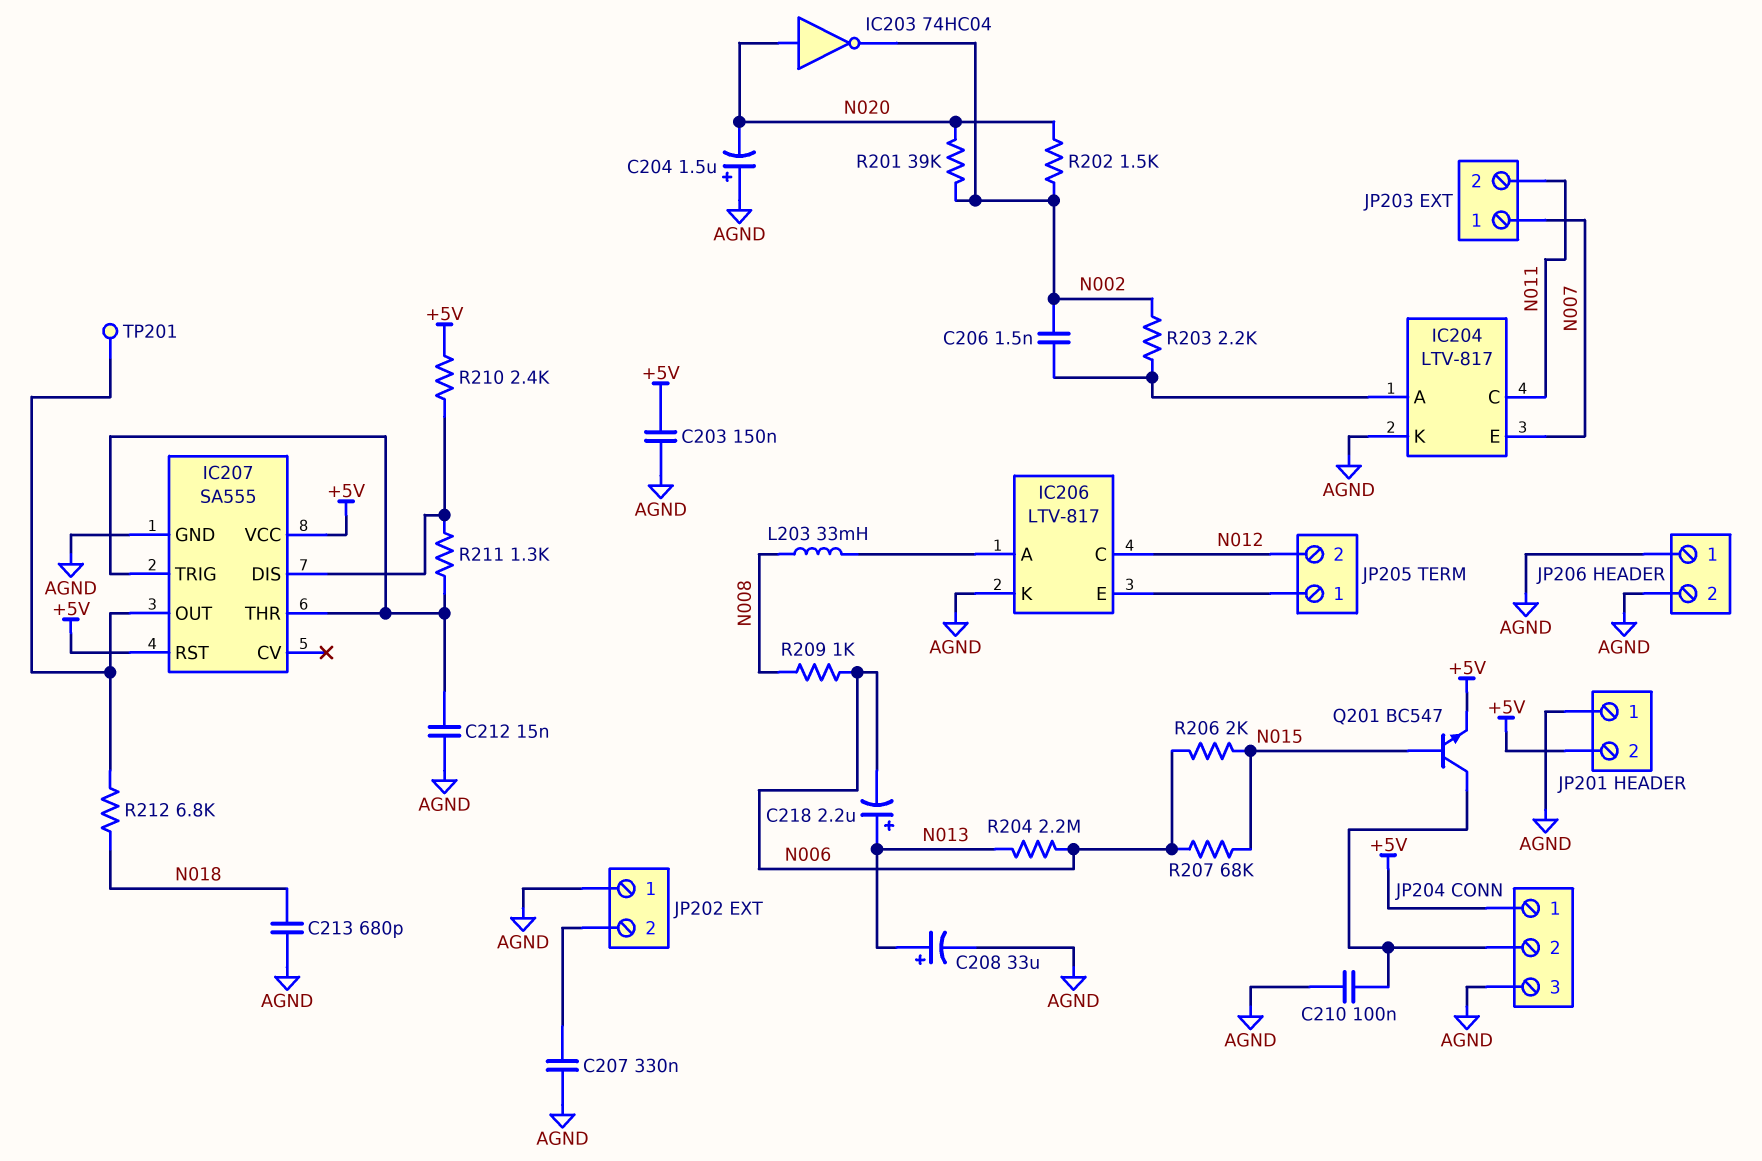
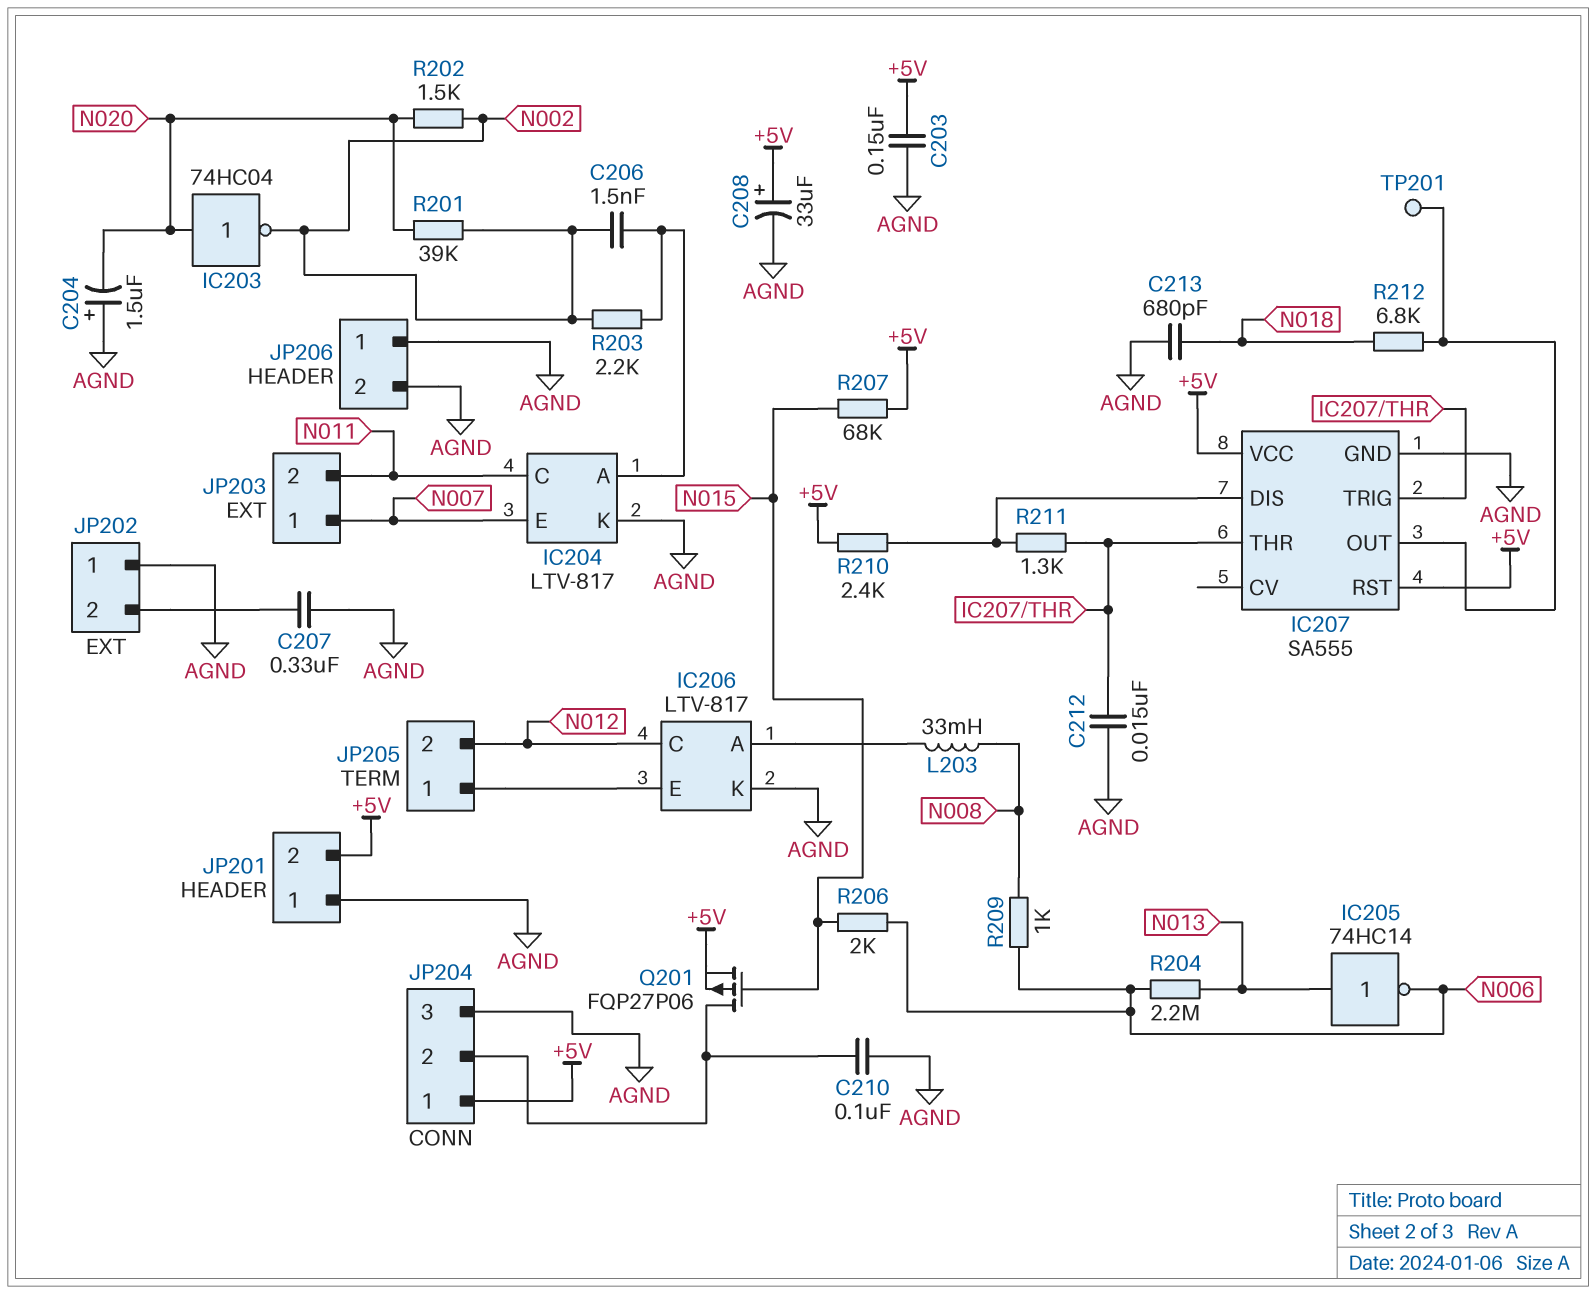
C208: 33uF (plus N013, minus AGND) -> 33uF (plus +5V, minus AGND)
C218: 2.2uF (plus N013, minus N006) -> none
IC205: none -> NOT 74HC14 (in N013, out N006)
Q201: NPN BC547 (B N015, C JP204/2, E +5V) -> PMOS FQP27P06 (G N015, D JP204/2, S +5V)
R207: 68k (N006, N015) -> 68k (+5V, N015)

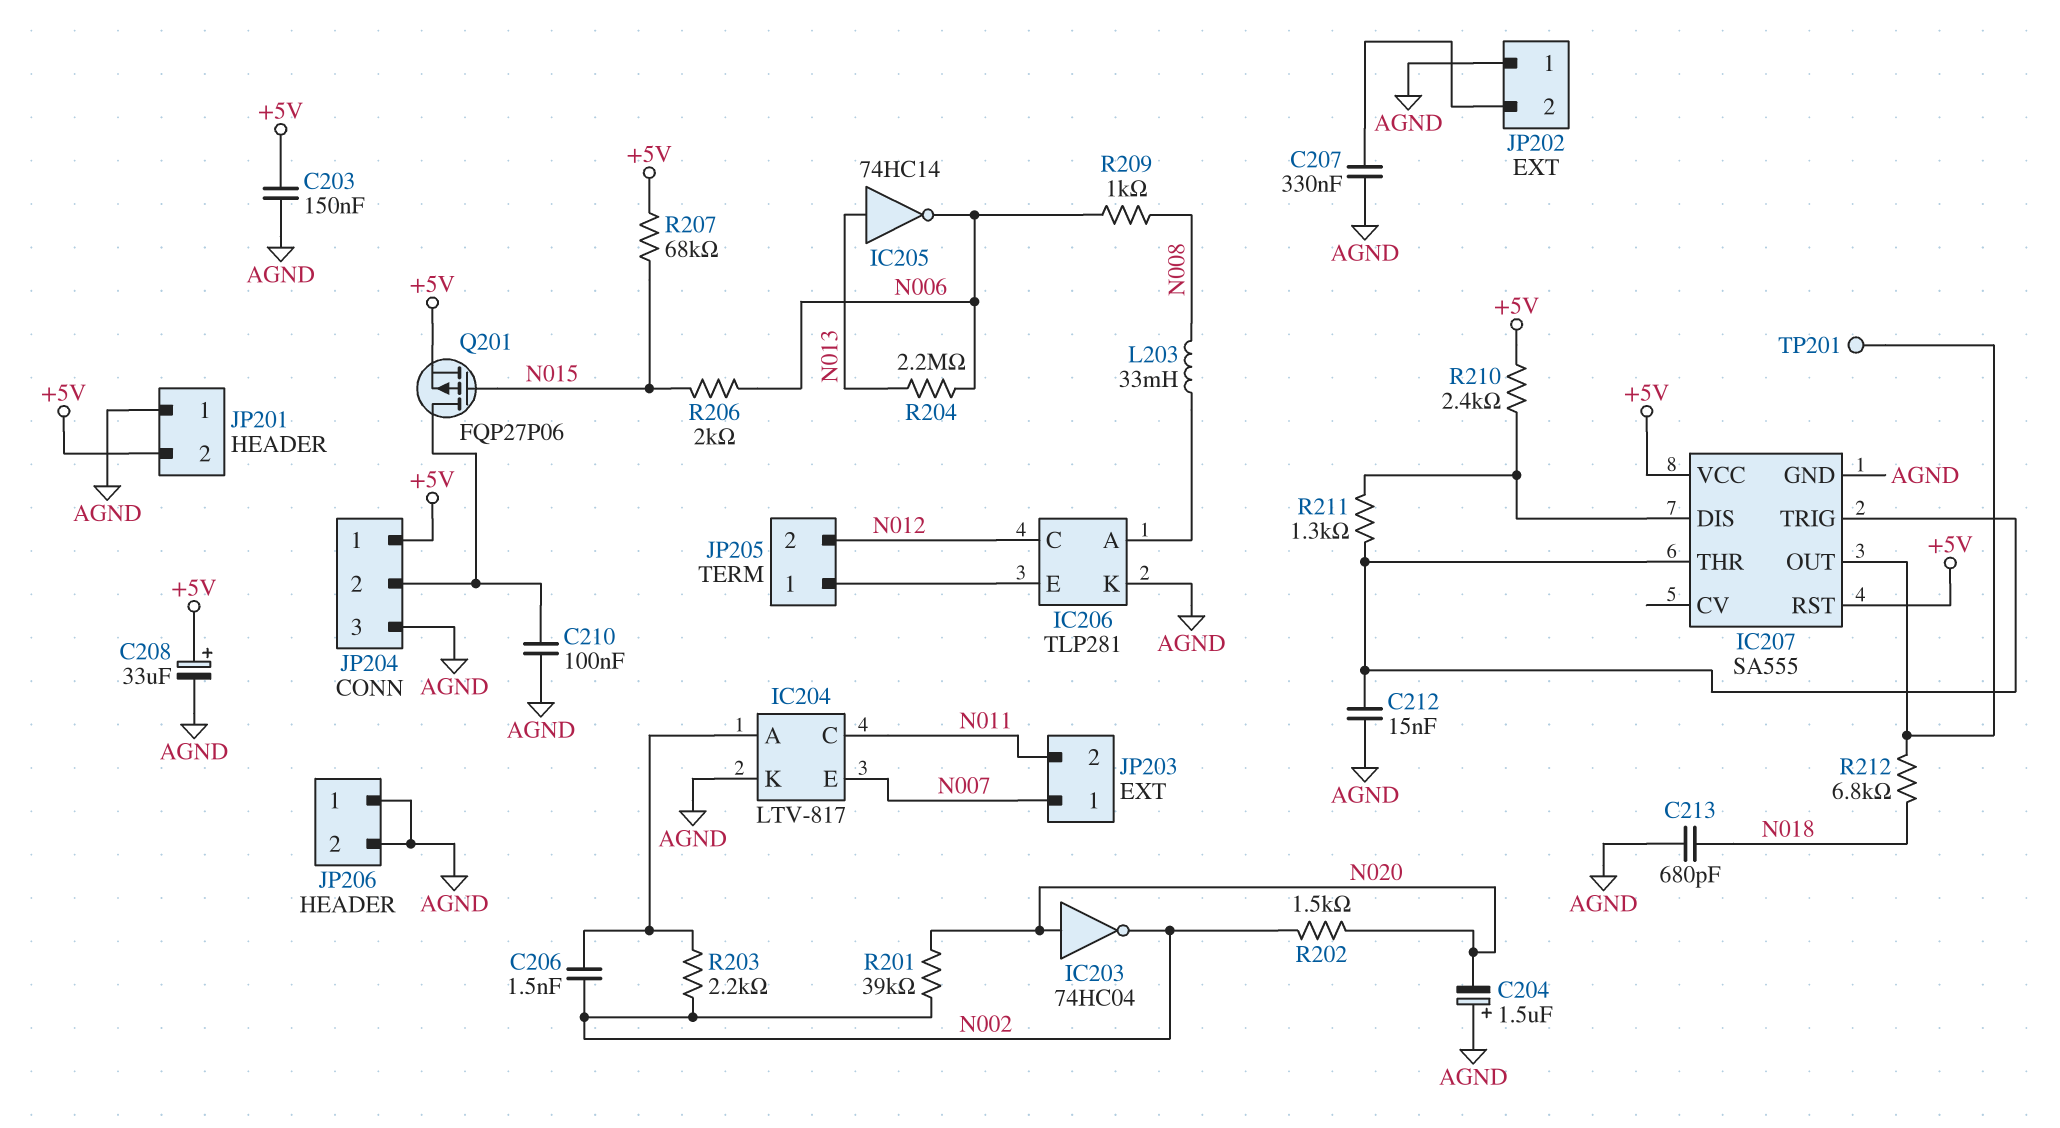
IC206: LTV-817 -> TLP281

